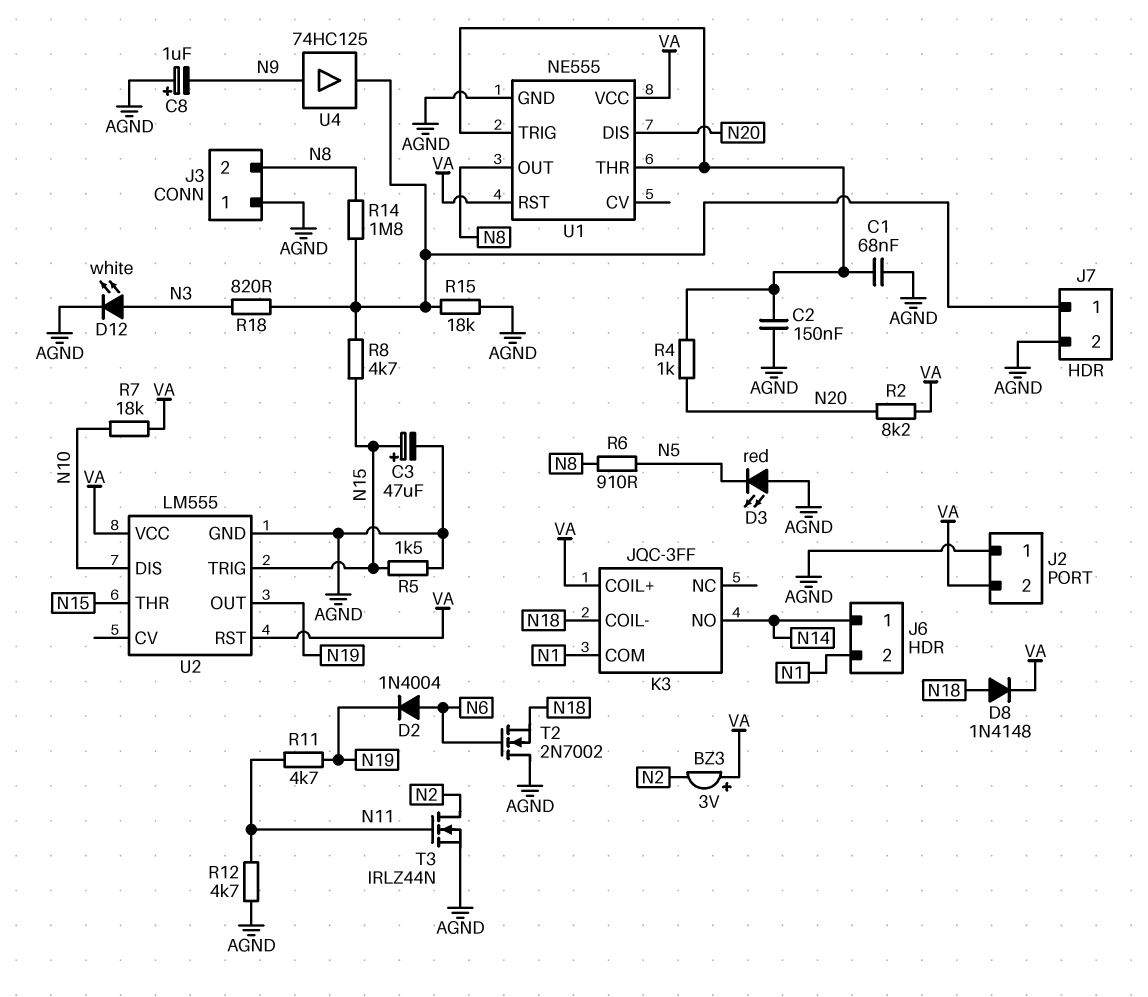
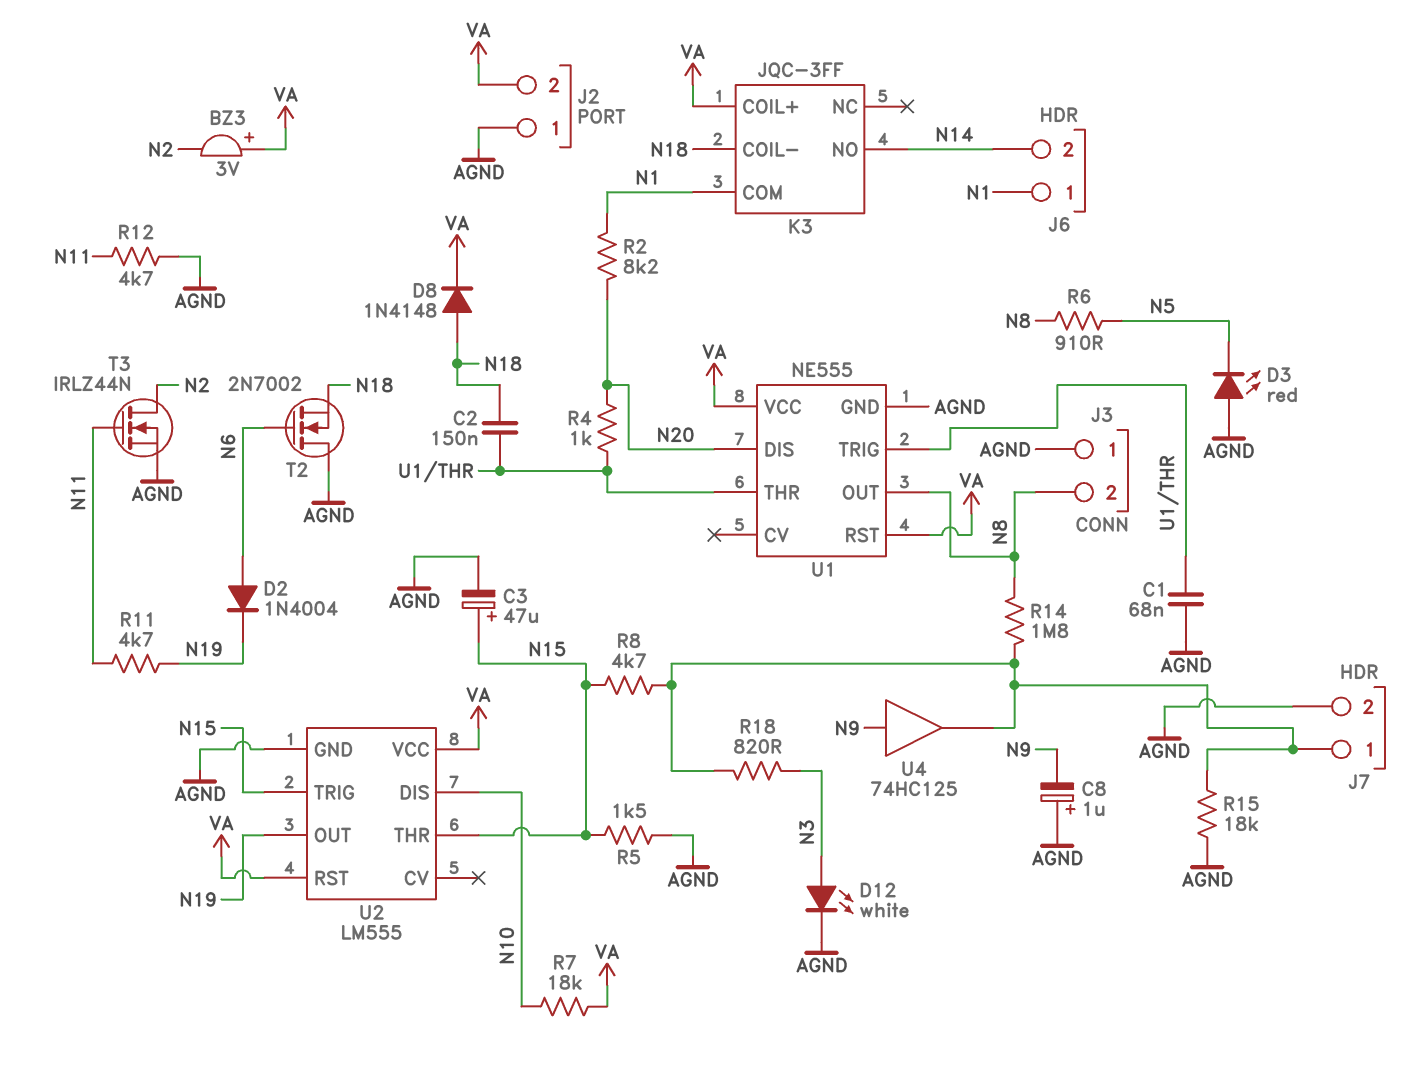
C2: 150nF (AGND, U1/THR) -> 150nF (N18, U1/THR)
J6 pin 1: N14 -> N1
J6 pin 2: N1 -> N14
R2: 8.2k (N20, VA) -> 8.2k (N1, N20)

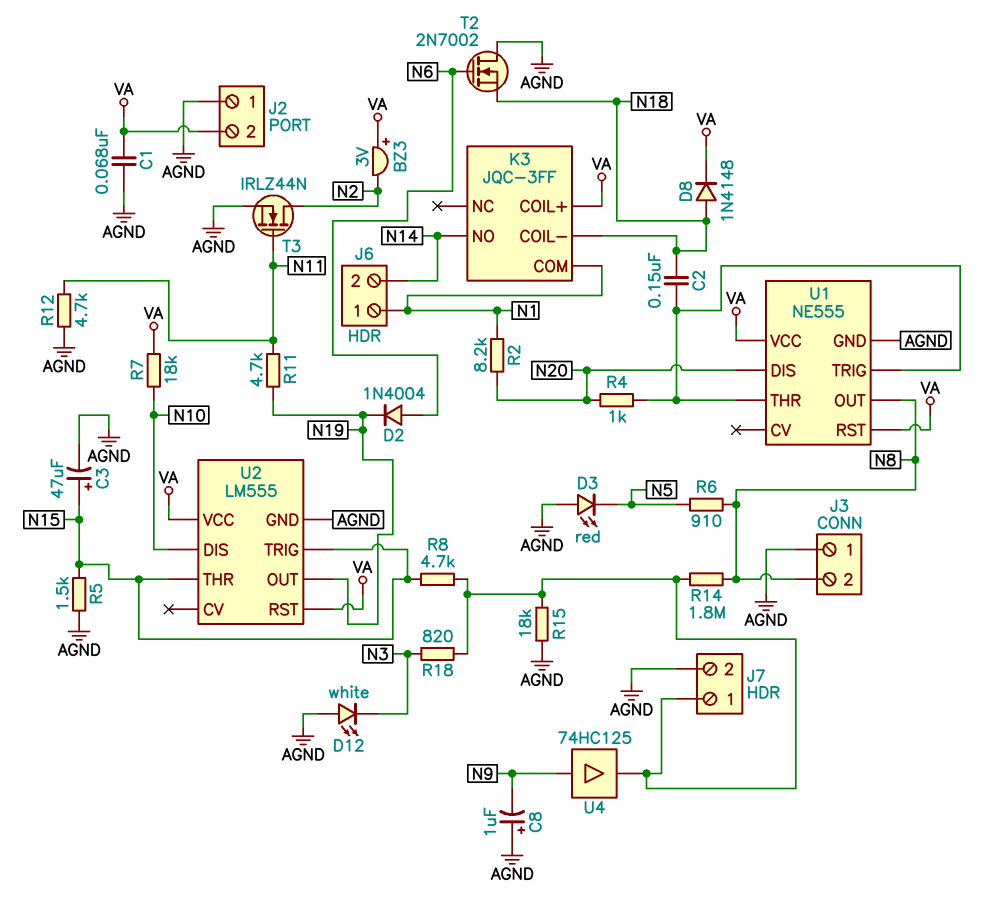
C1: 68nF (AGND, U1/THR) -> 68nF (AGND, VA)
D12: LED white (A N3, K AGND) -> LED white (A AGND, K N3)

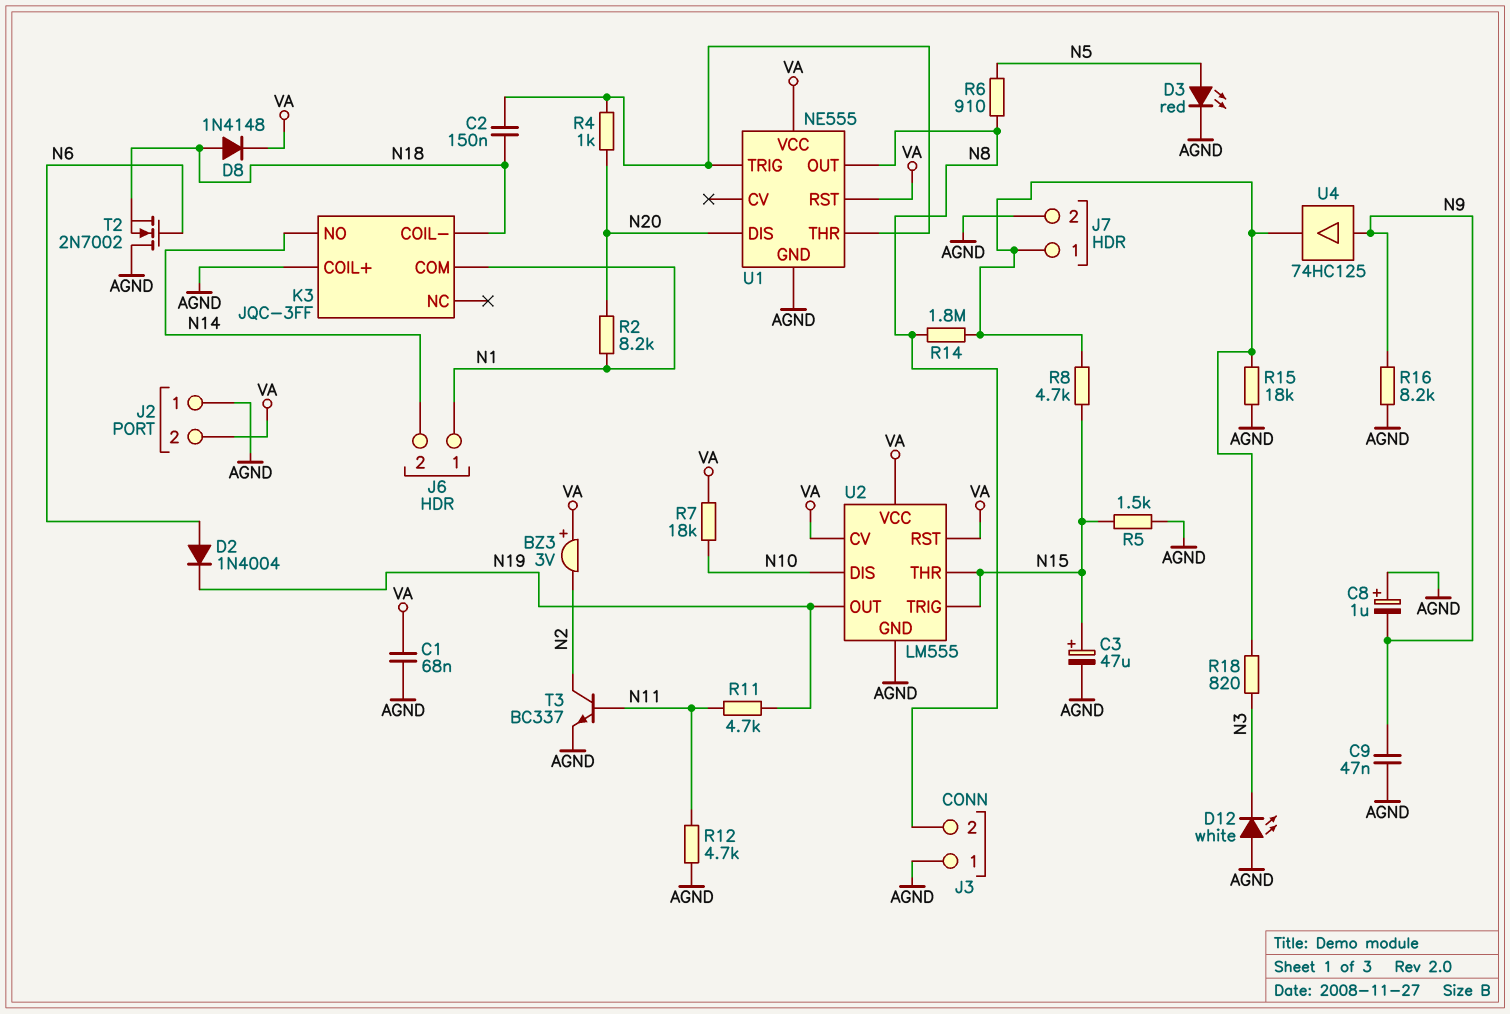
C9: none -> 47nF (AGND, N9)
D3: LED red (A AGND, K N5) -> LED red (A N5, K AGND)
K3 pin COIL+: VA -> AGND
R16: none -> 8.2k (AGND, N9)
T3: NMOS IRLZ44N (G N11, D N2, S AGND) -> NPN BC337 (B N11, C N2, E AGND)
U2 pin CV: none -> VA

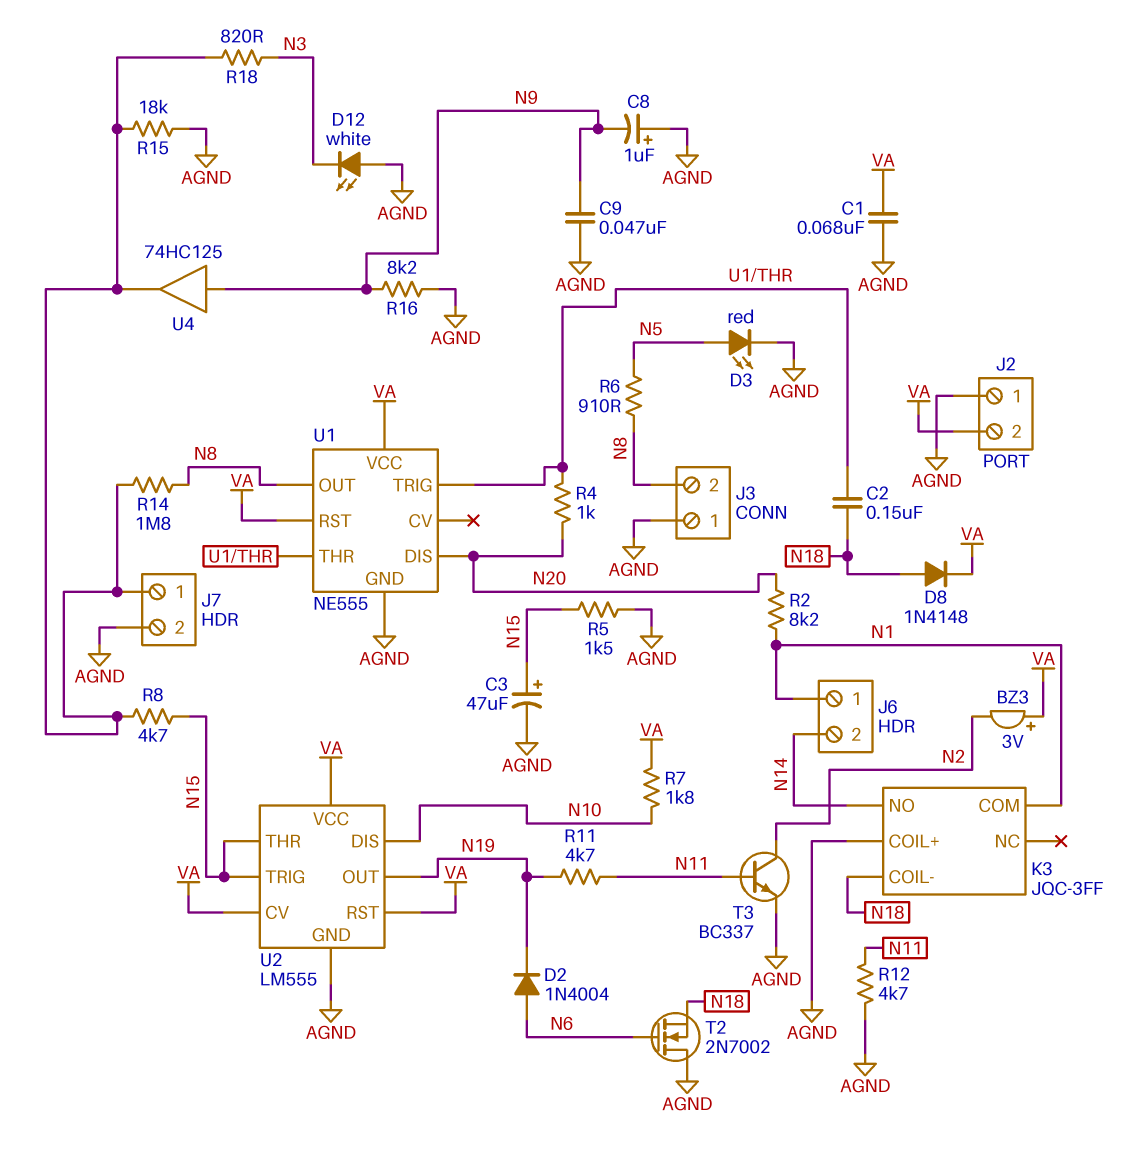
R7: 18k (N10, VA) -> 1.8k (N10, VA)

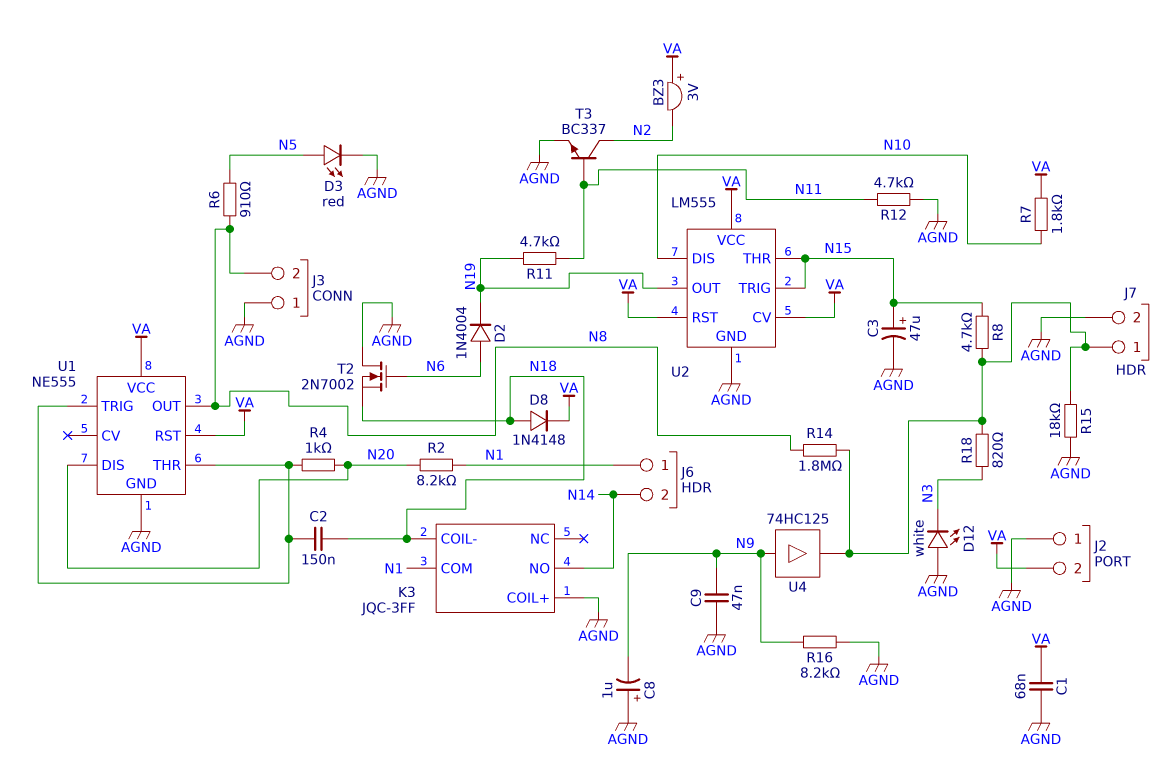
R5: 1.5k (AGND, N15) -> none

